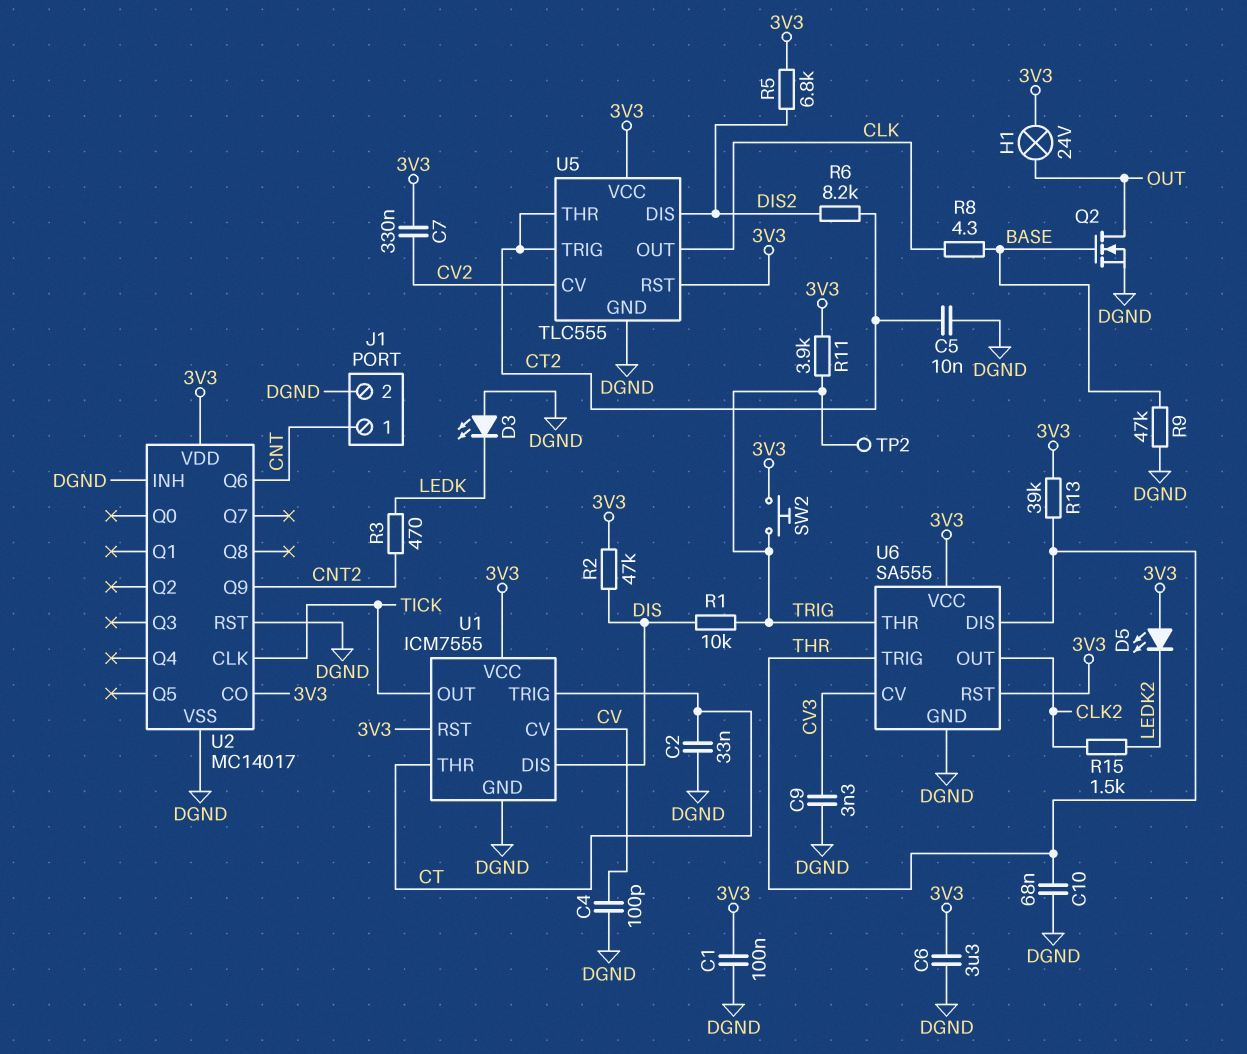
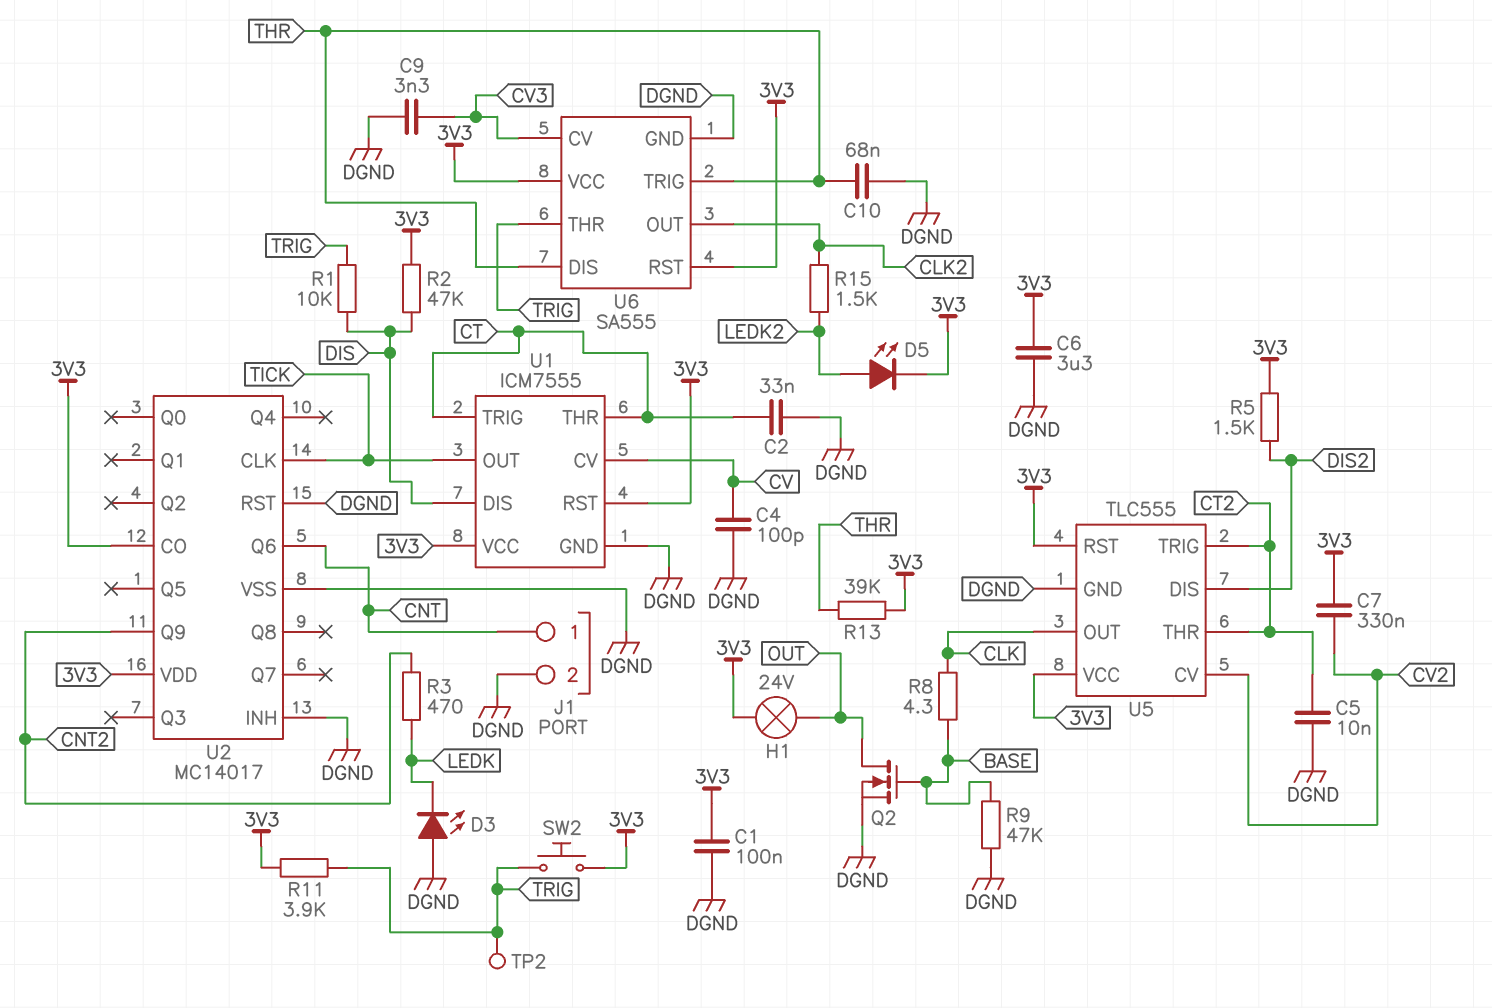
D5: LED (A 3V3, K LEDK2) -> LED (A LEDK2, K 3V3)
R5: 6.8k (3V3, DIS2) -> 1.5k (3V3, DIS2)
R6: 8.2k (CT2, DIS2) -> none

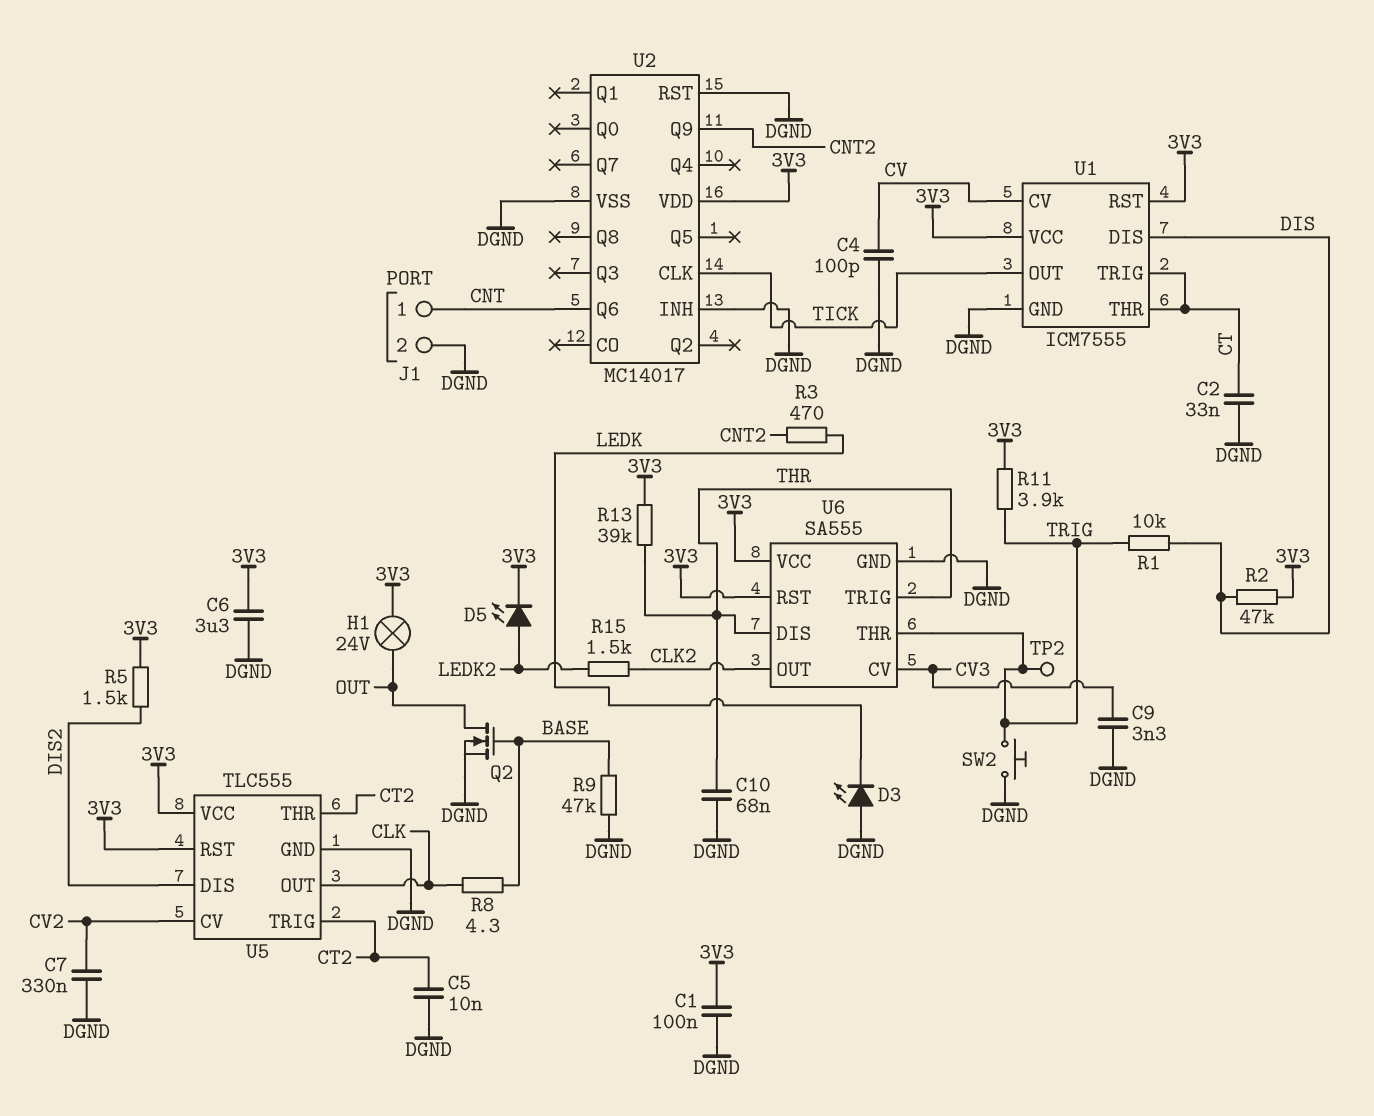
C7: 330nF (3V3, CV2) -> 330nF (CV2, DGND)
SW2: button (3V3, TRIG) -> button (DGND, TRIG)
U2 pin CO: 3V3 -> none

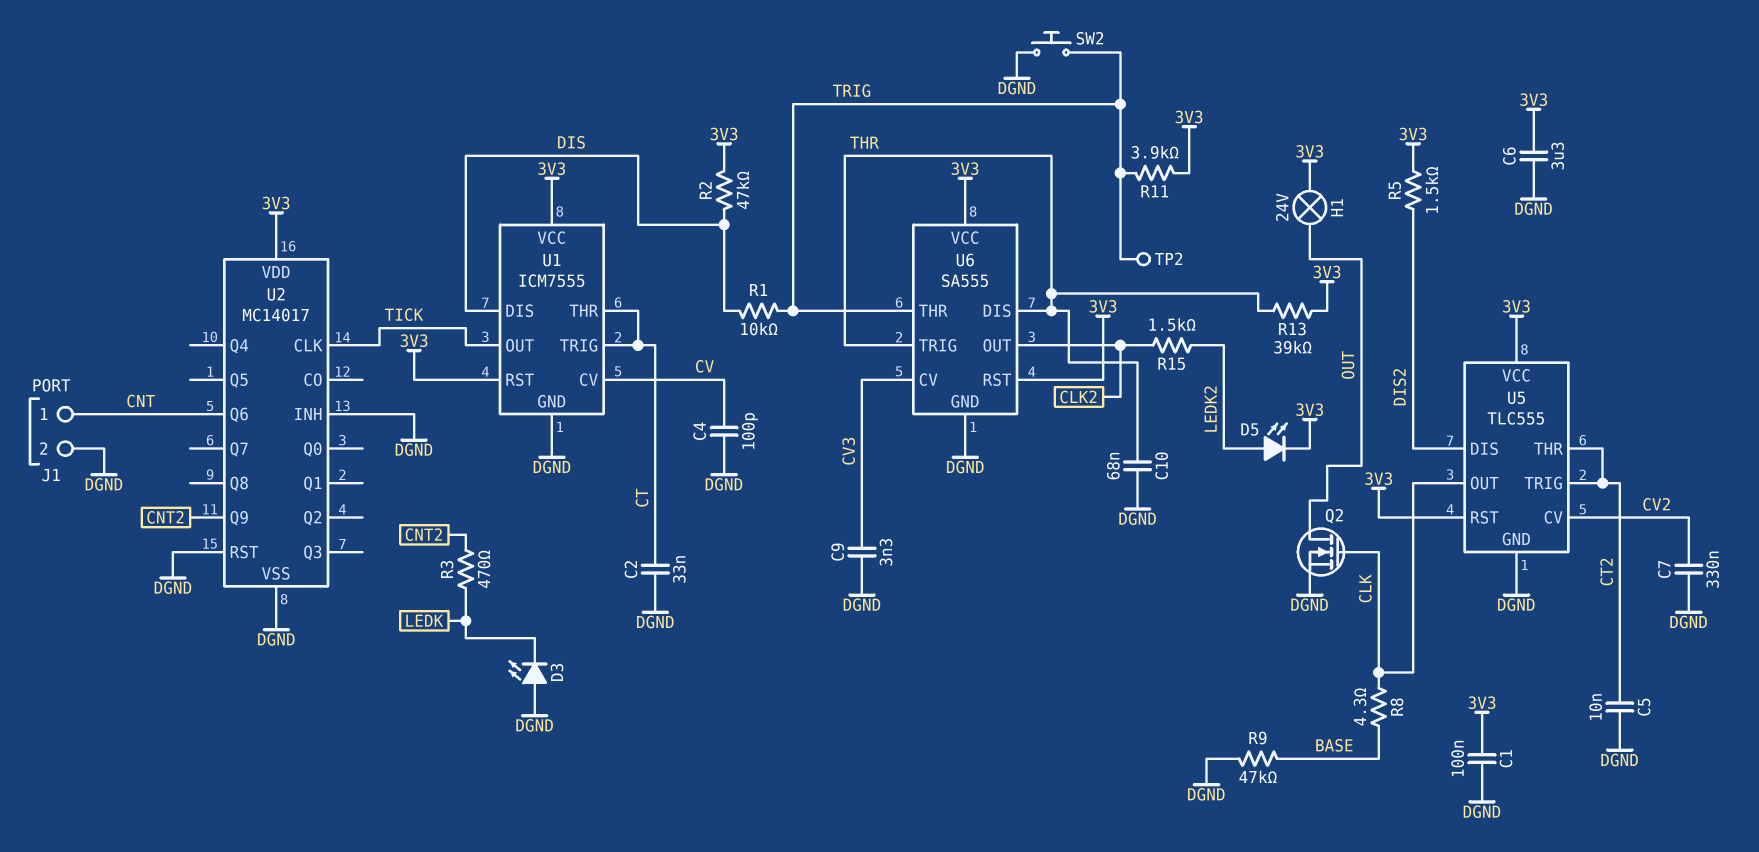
Q2: NMOS (G BASE, D OUT, S DGND) -> NMOS (G CLK, D OUT, S DGND)

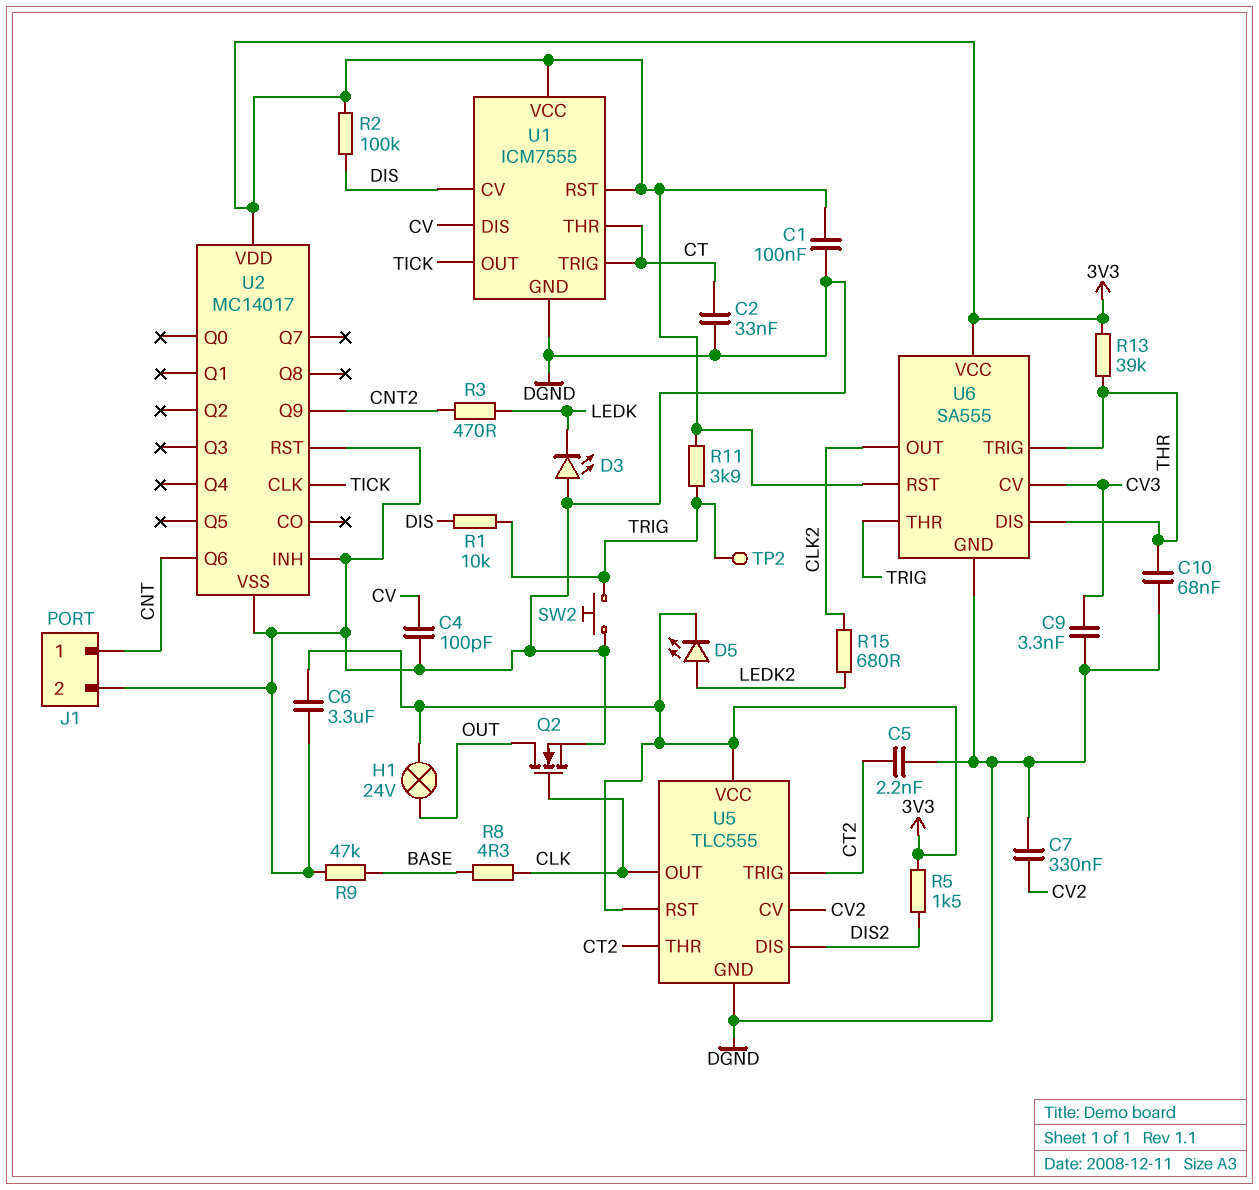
C5: 10nF (CT2, DGND) -> 2.2nF (CT2, DGND)
R2: 47k (3V3, DIS) -> 100k (3V3, DIS)
R15: 1.5k (CLK2, LEDK2) -> 680 (CLK2, LEDK2)
U1 pin CV: CV -> DIS
U1 pin DIS: DIS -> CV

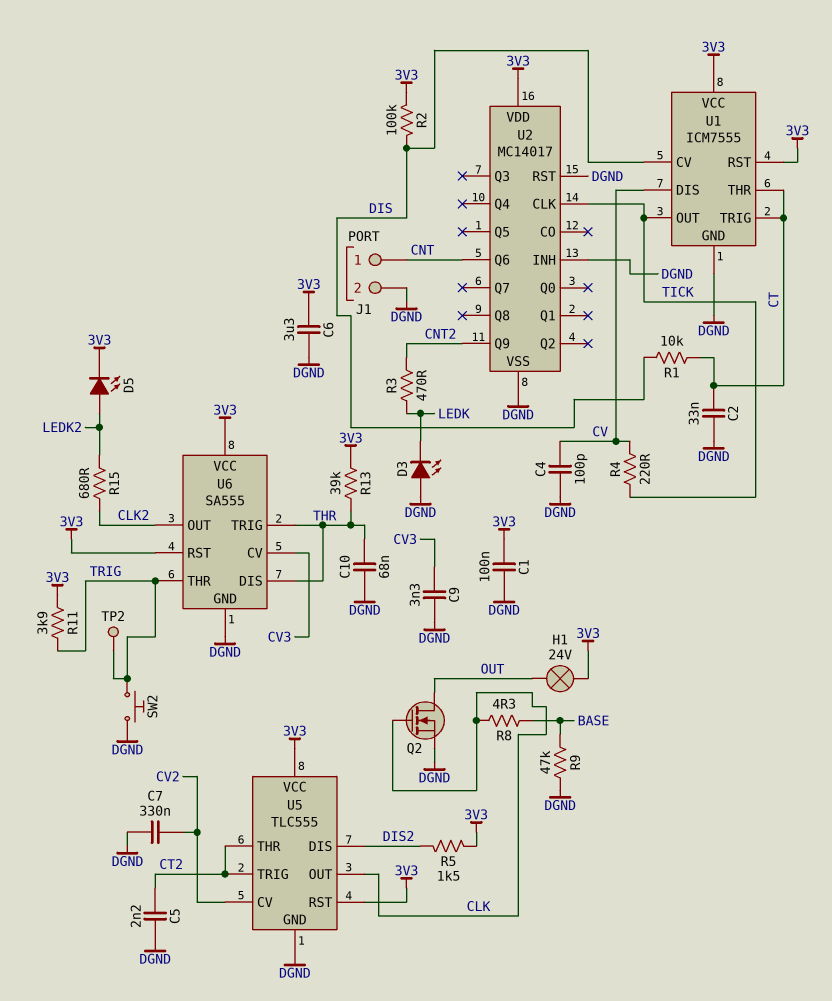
R1: 10k (DIS, TRIG) -> 10k (CT, DIS)
R4: none -> 220 (CV, TICK)

